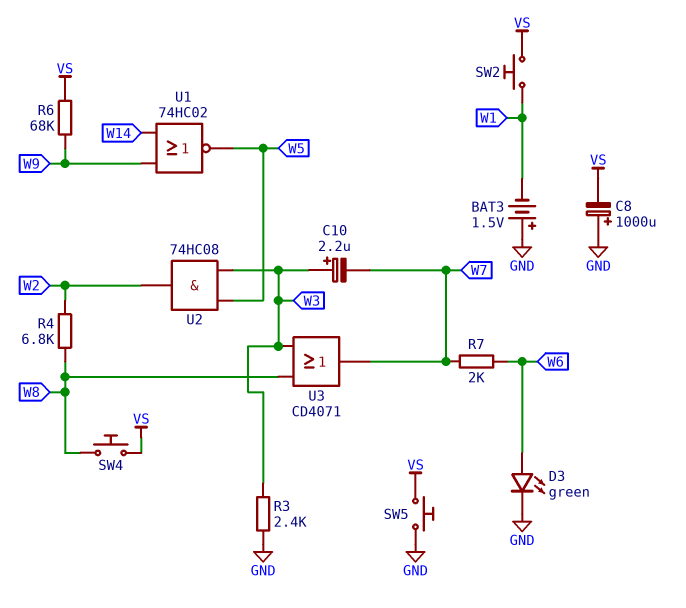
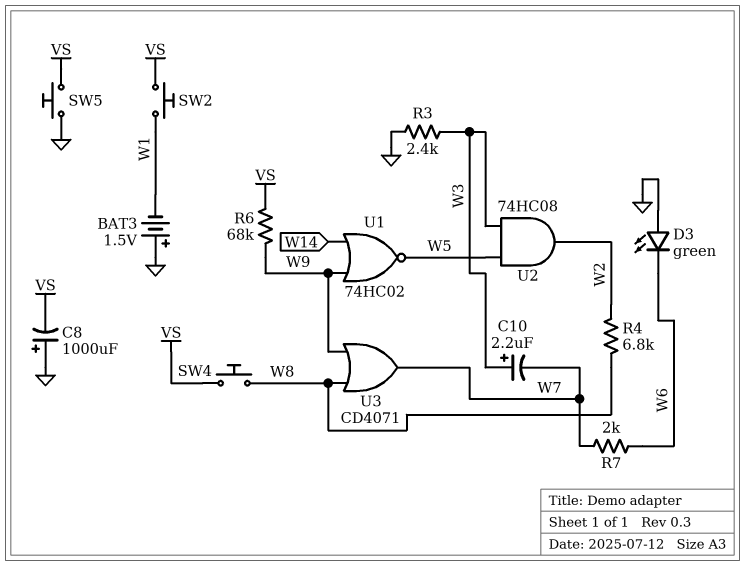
D3: LED green (A W6, K GND) -> LED green (A GND, K W6)
U3: OR CD4071 (in W3, in W8, out W7) -> OR CD4071 (in W8, in W9, out W7)

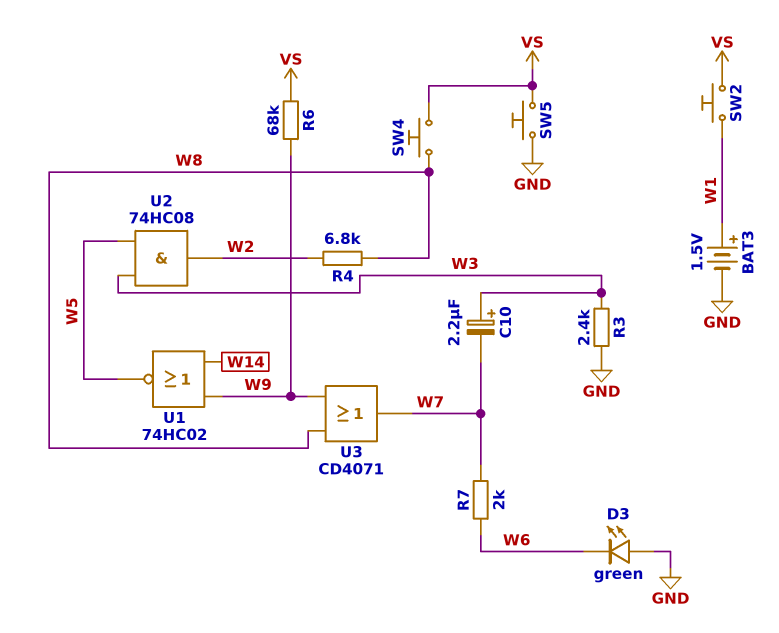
BAT3: 1.5V (plus GND, minus W1) -> 1.5V (plus W1, minus GND)
C8: 1000uF (plus GND, minus VS) -> none

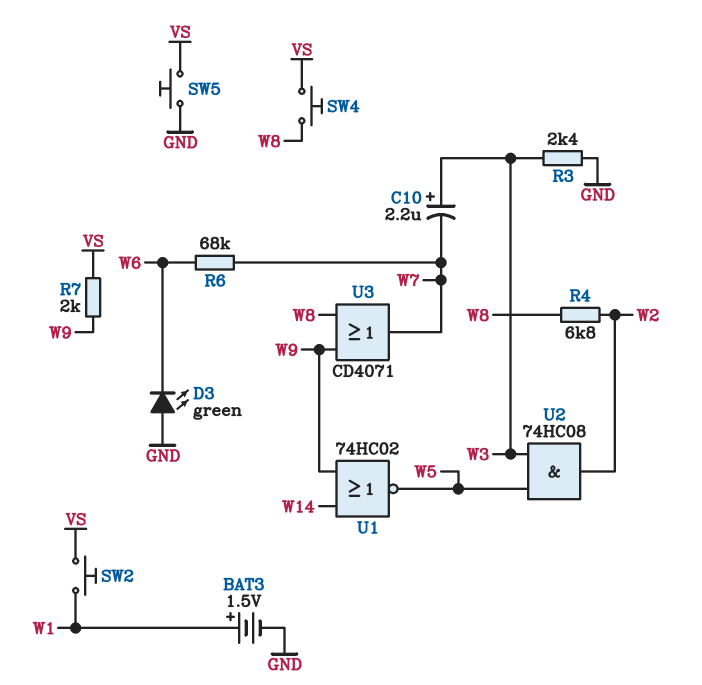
R6: 68k (VS, W9) -> 68k (W6, W7)
R7: 2k (W6, W7) -> 2k (VS, W9)

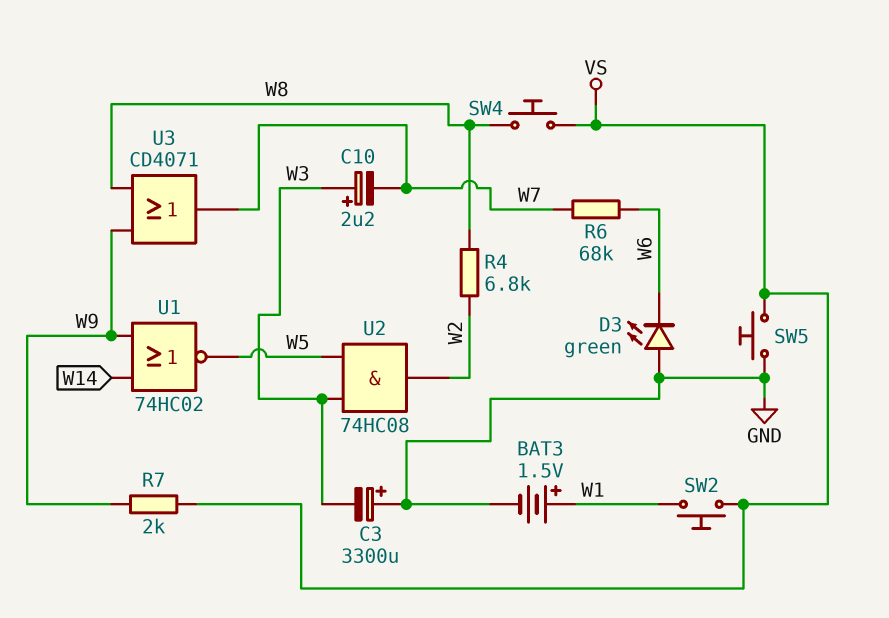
C3: none -> 3300uF (plus GND, minus W3)
R3: 2.4k (GND, W3) -> none

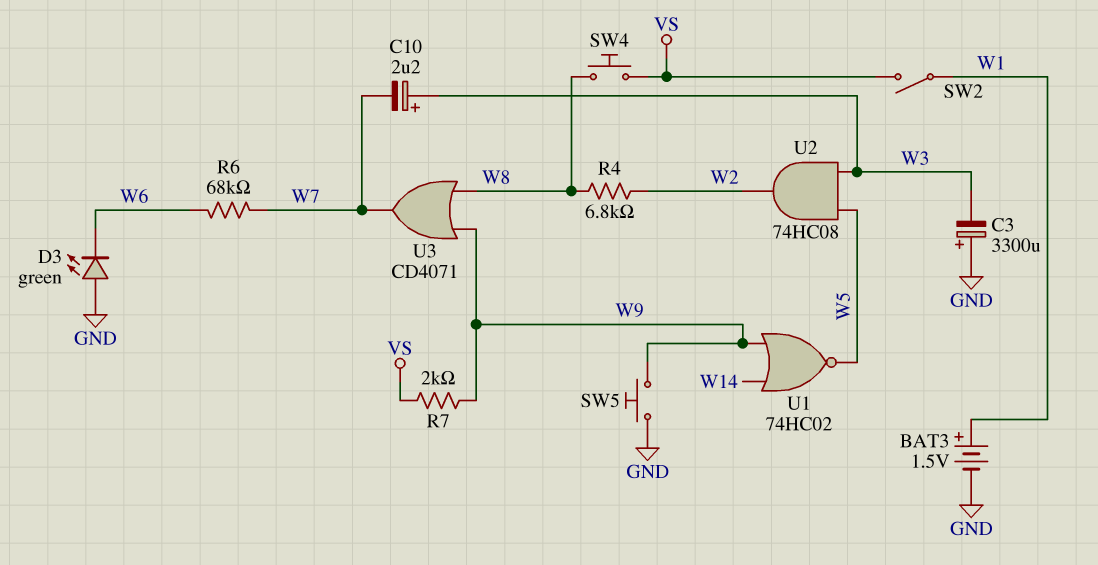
SW2: button (VS, W1) -> switch (VS, W1)
SW5: button (GND, VS) -> button (GND, W9)

